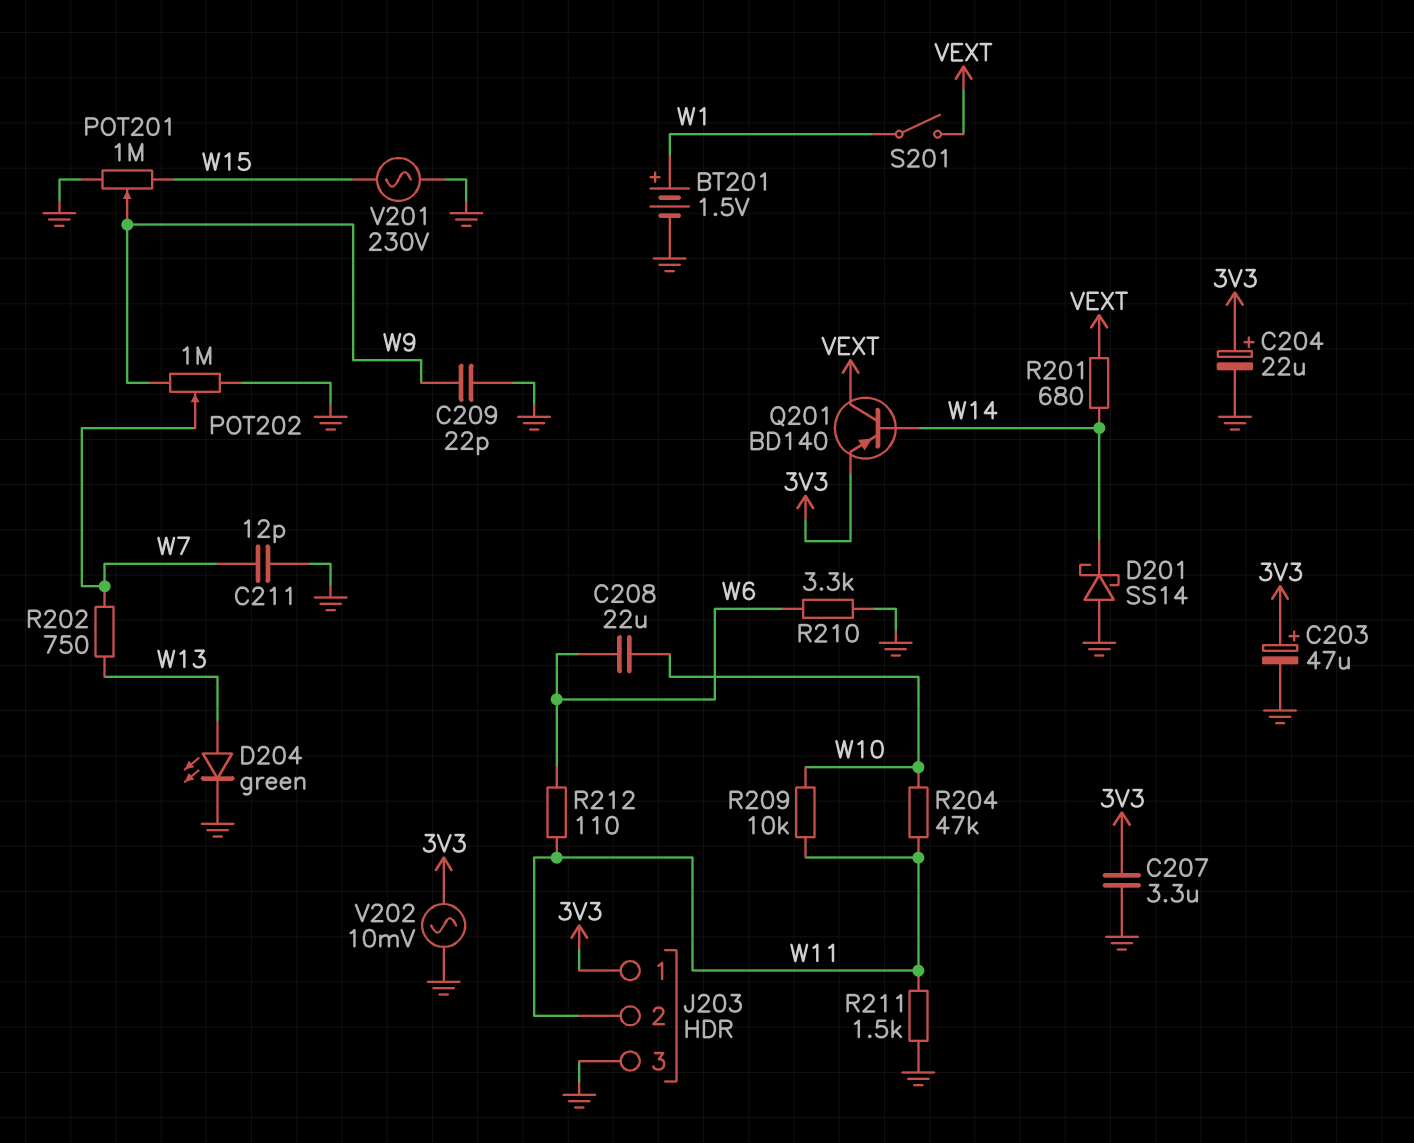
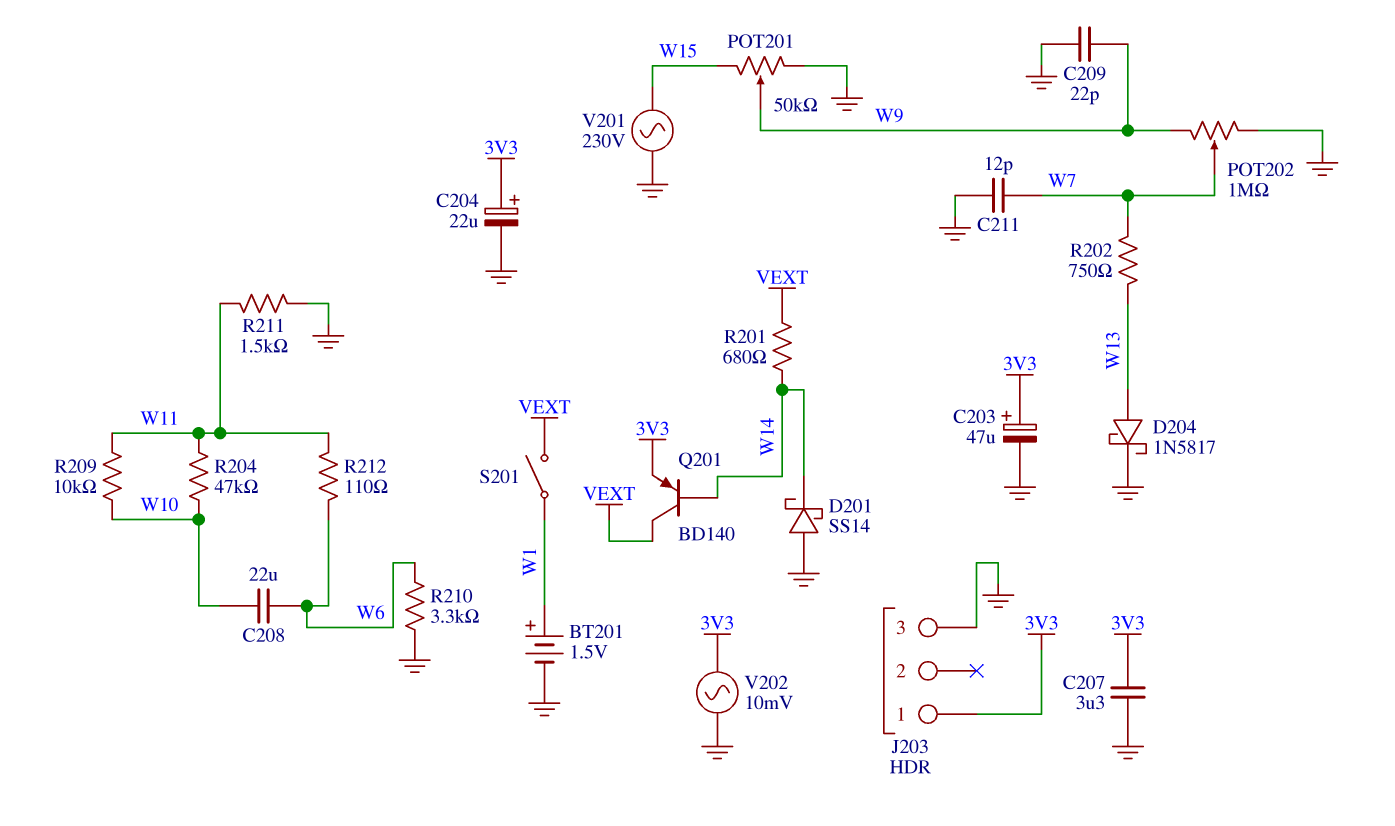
D204: LED green (A W13, K GND) -> schottky 1N5817 (A W13, K GND)
J203 pin 2: W11 -> none
POT201: 1M (GND, W15, wiper W9) -> 50k (GND, W15, wiper W9)

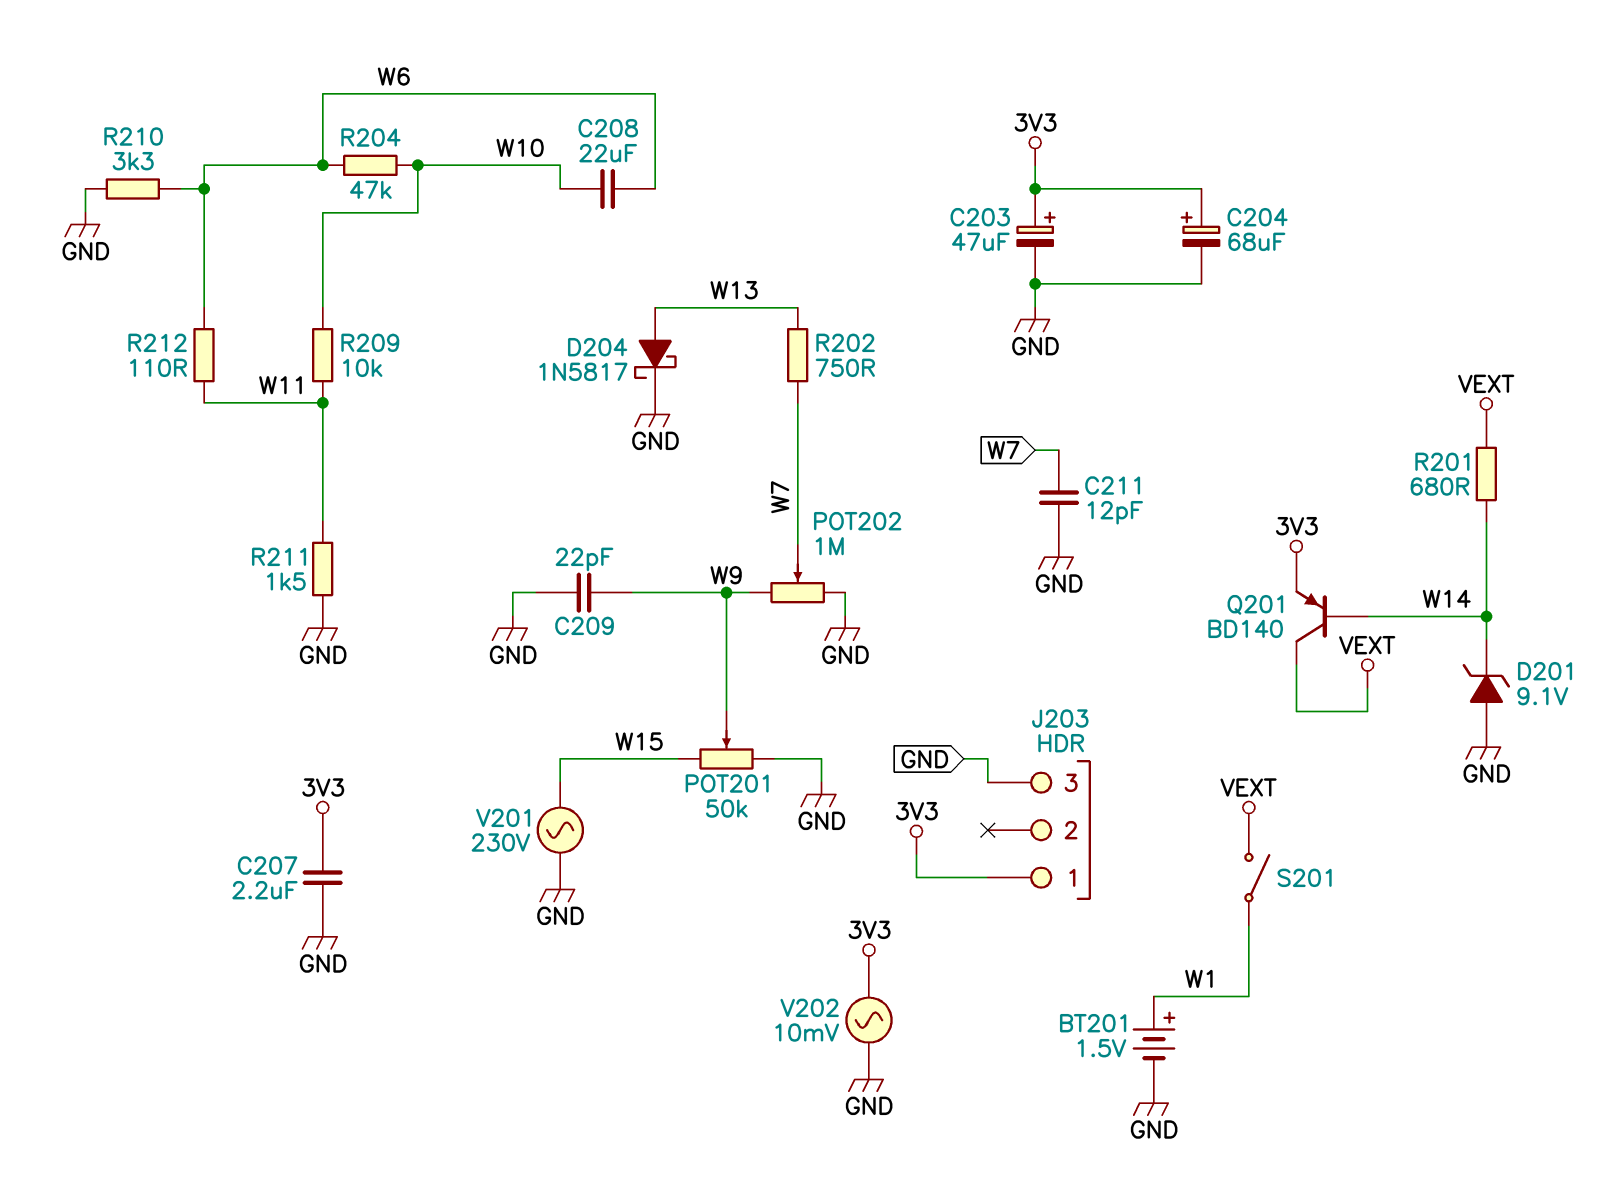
C204: 22uF (plus 3V3, minus GND) -> 68uF (plus 3V3, minus GND)
C207: 3.3uF (3V3, GND) -> 2.2uF (3V3, GND)
D201: schottky SS14 (A GND, K W14) -> zener 9.1V (A GND, K W14)
R204: 47k (W10, W11) -> 47k (W6, W10)

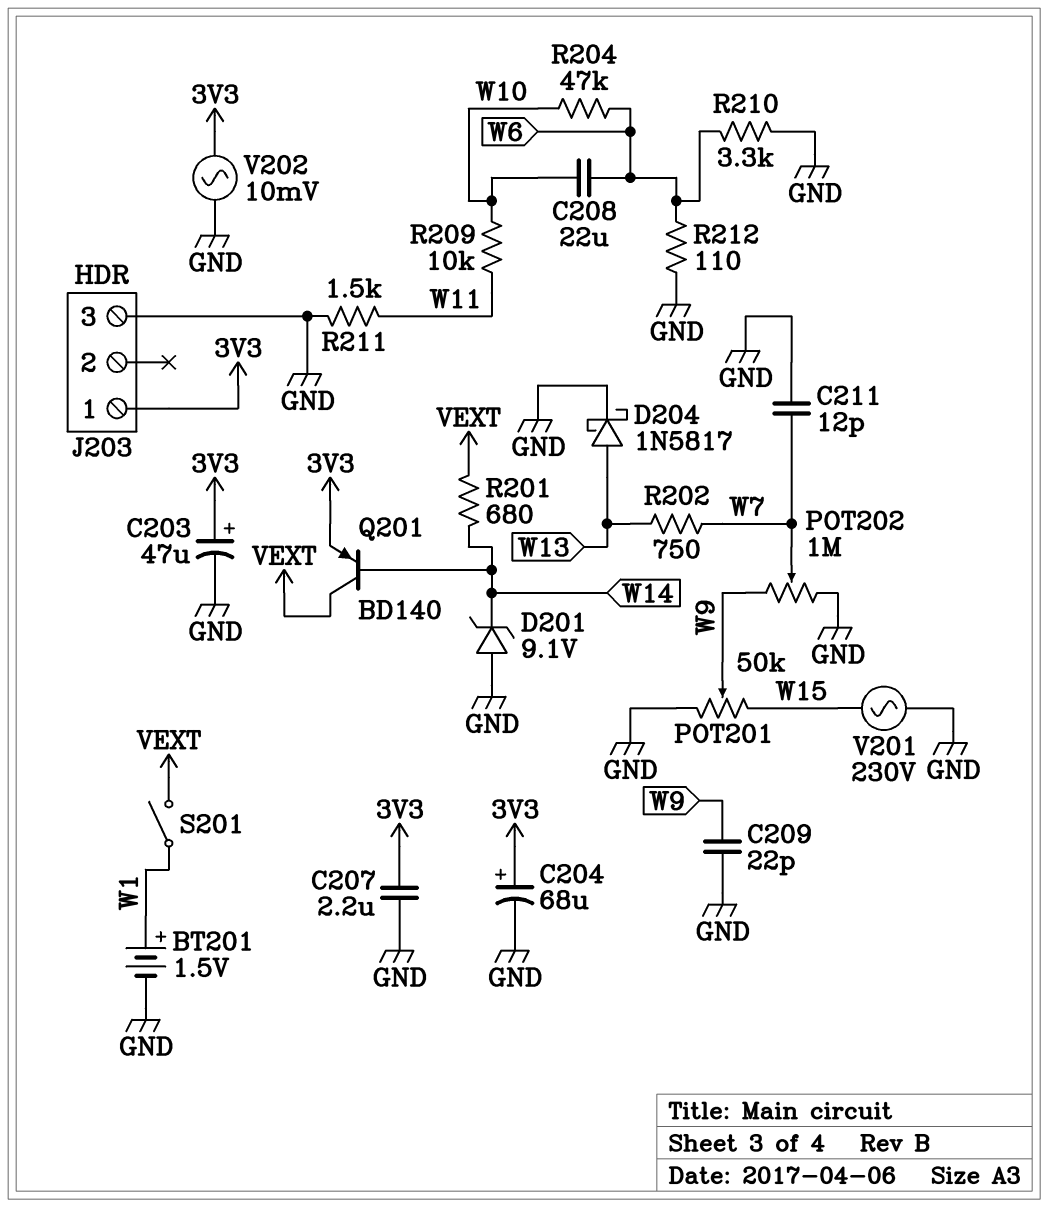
R212: 110 (W6, W11) -> 110 (GND, W6)

